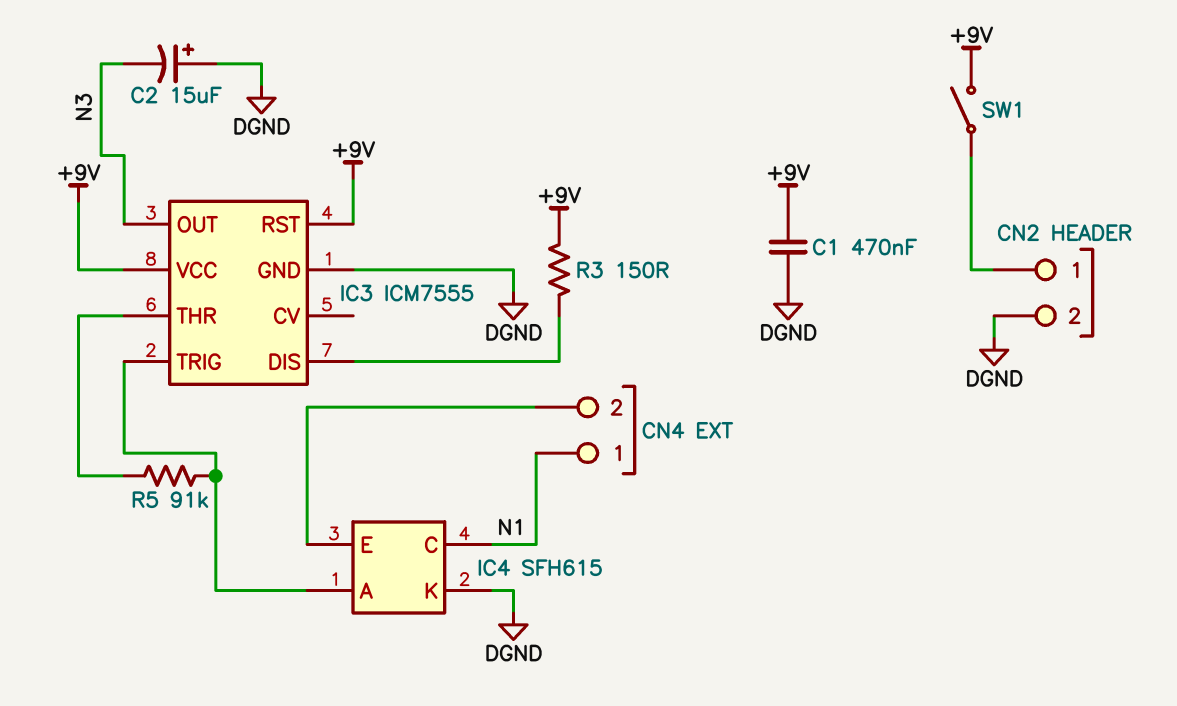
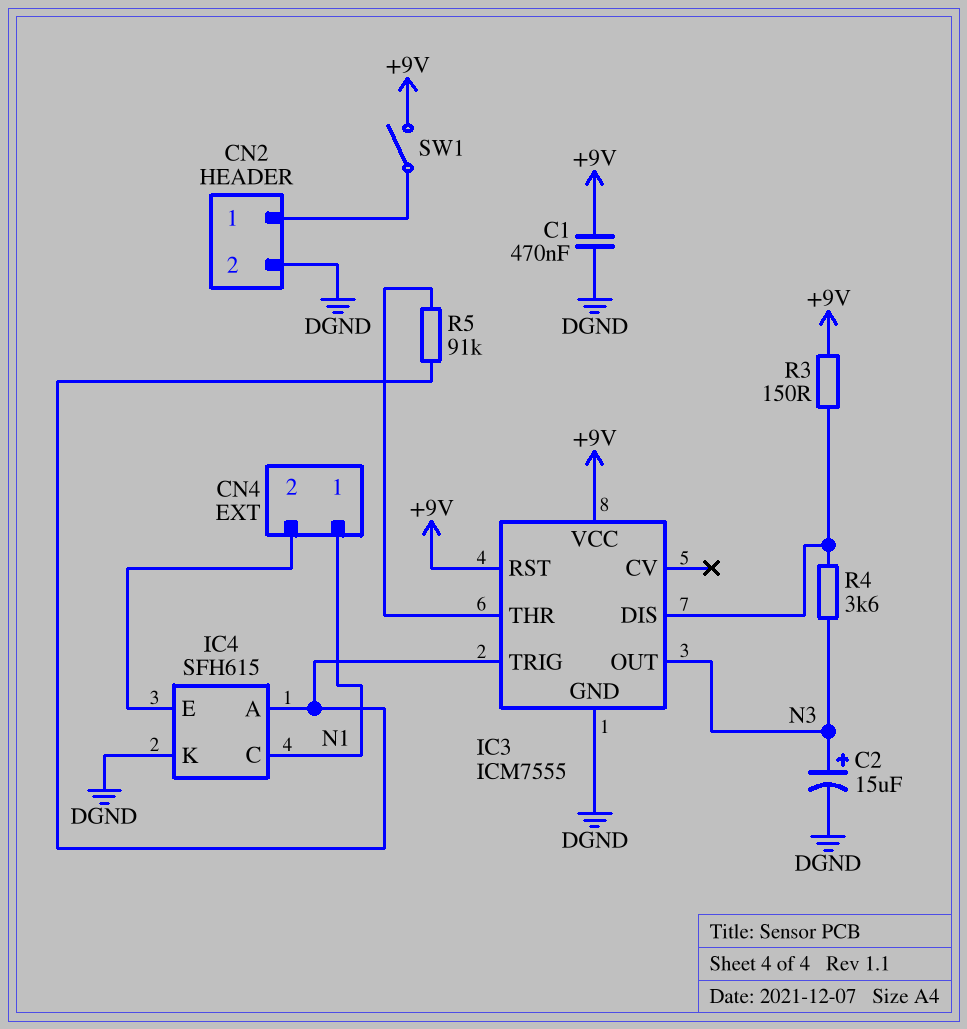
C2: 15uF (plus DGND, minus N3) -> 15uF (plus N3, minus DGND)
R4: none -> 3.6k (IC3/DIS, N3)

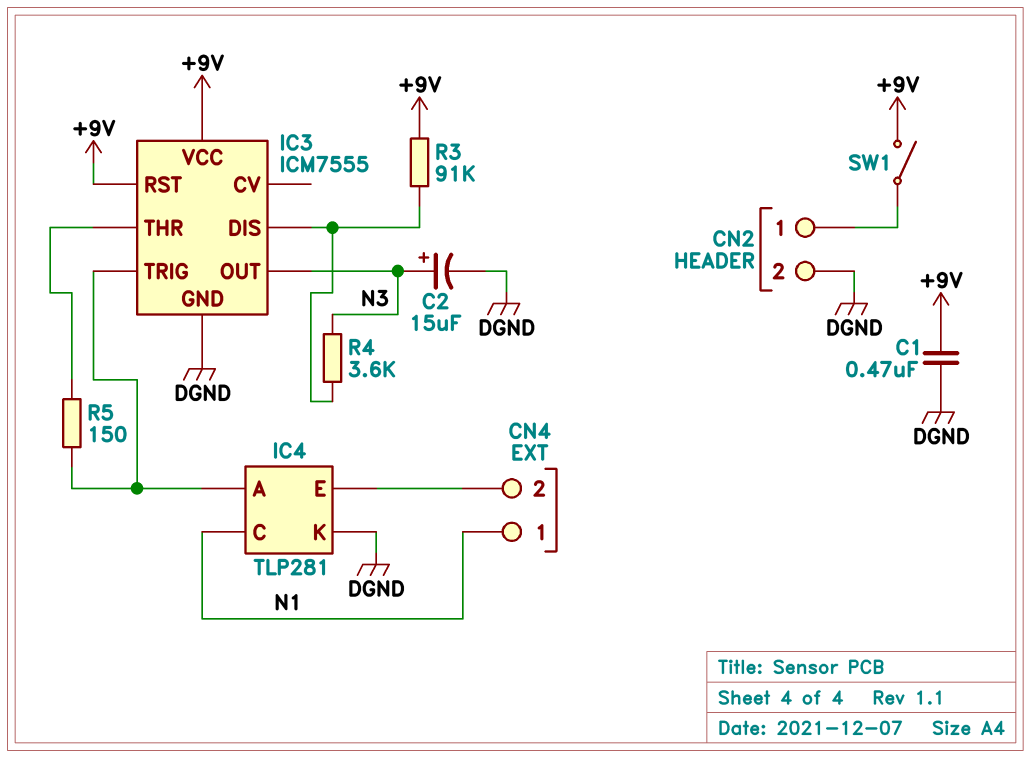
IC4: SFH615 -> TLP281
R3: 150 (+9V, IC3/DIS) -> 91k (+9V, IC3/DIS)
R5: 91k (IC3/THR, IC3/TRIG) -> 150 (IC3/THR, IC3/TRIG)

